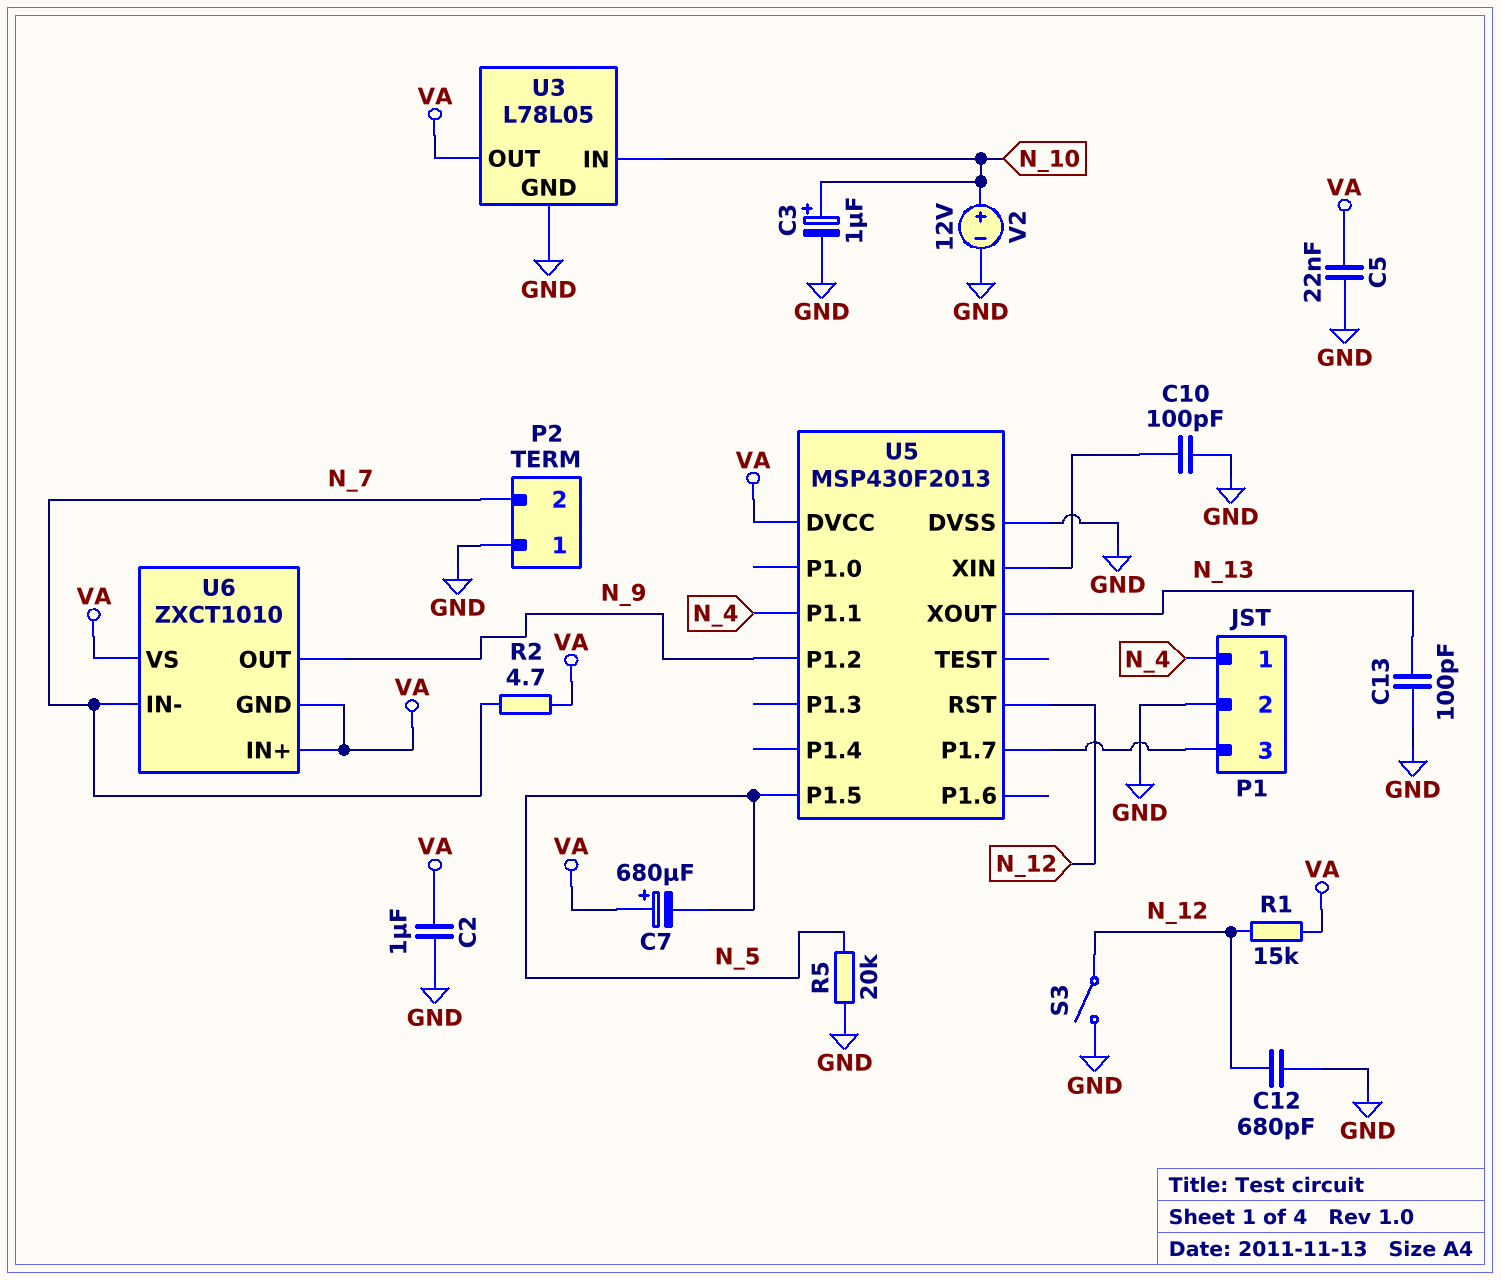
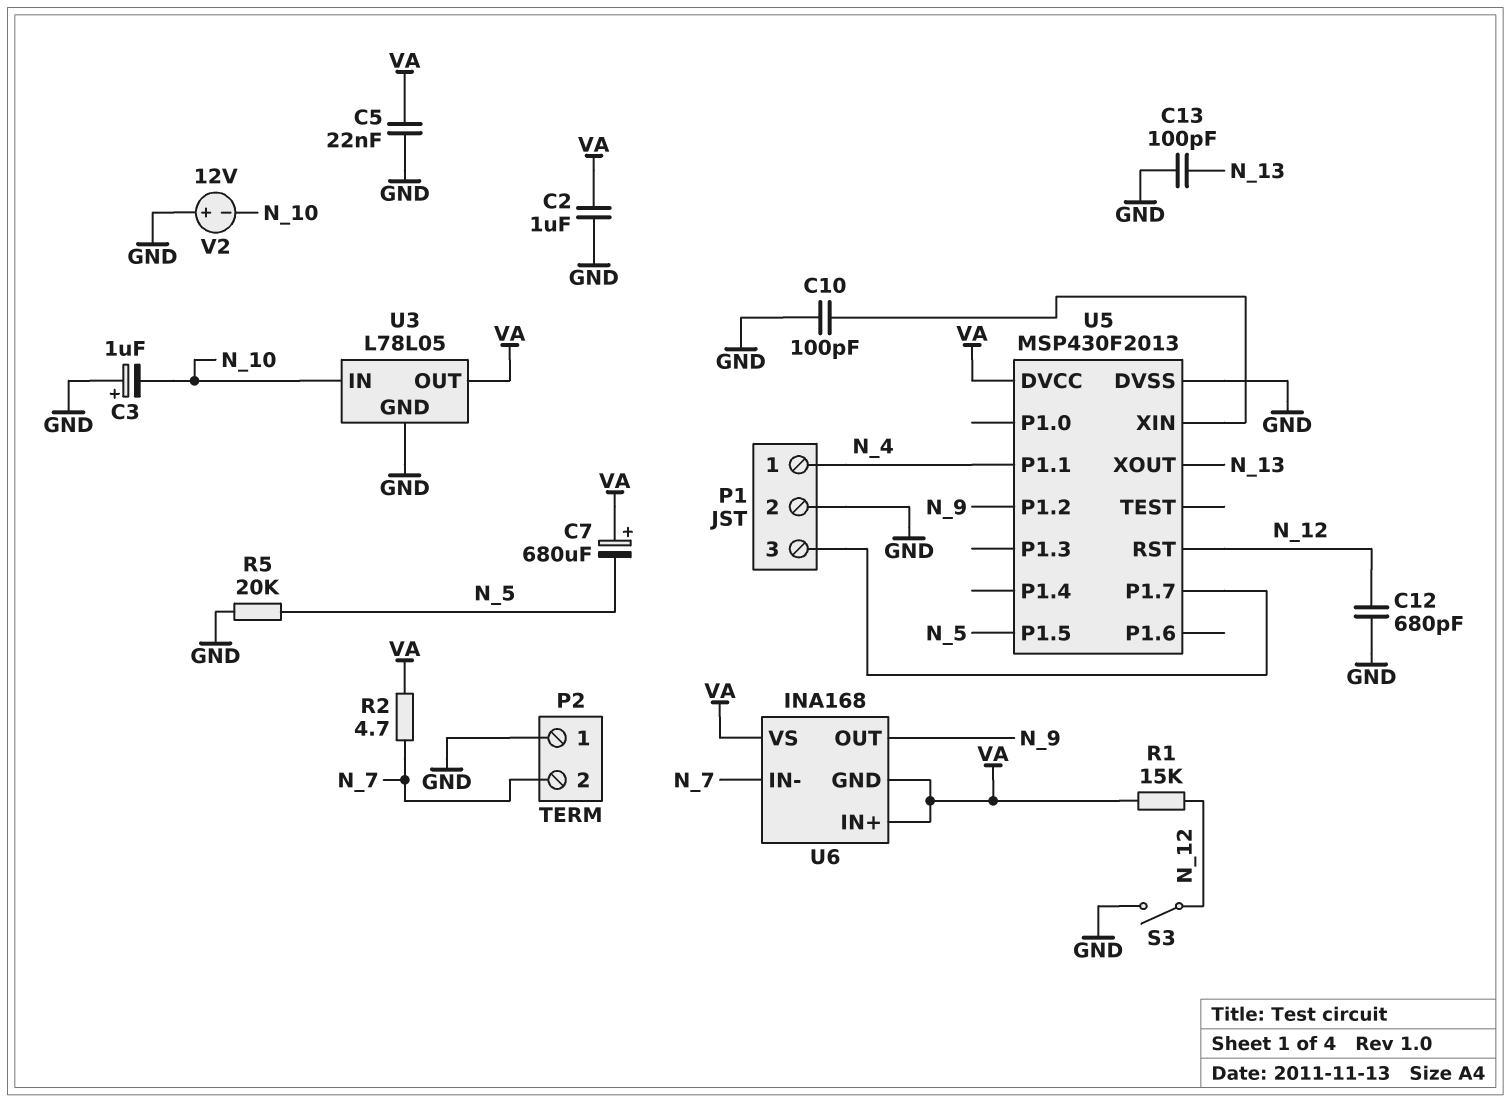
C3: 1uF (plus N_10, minus GND) -> 1uF (plus GND, minus N_10)
U6: ZXCT1010 -> INA168
V2: 12V (plus N_10, minus GND) -> 12V (plus GND, minus N_10)

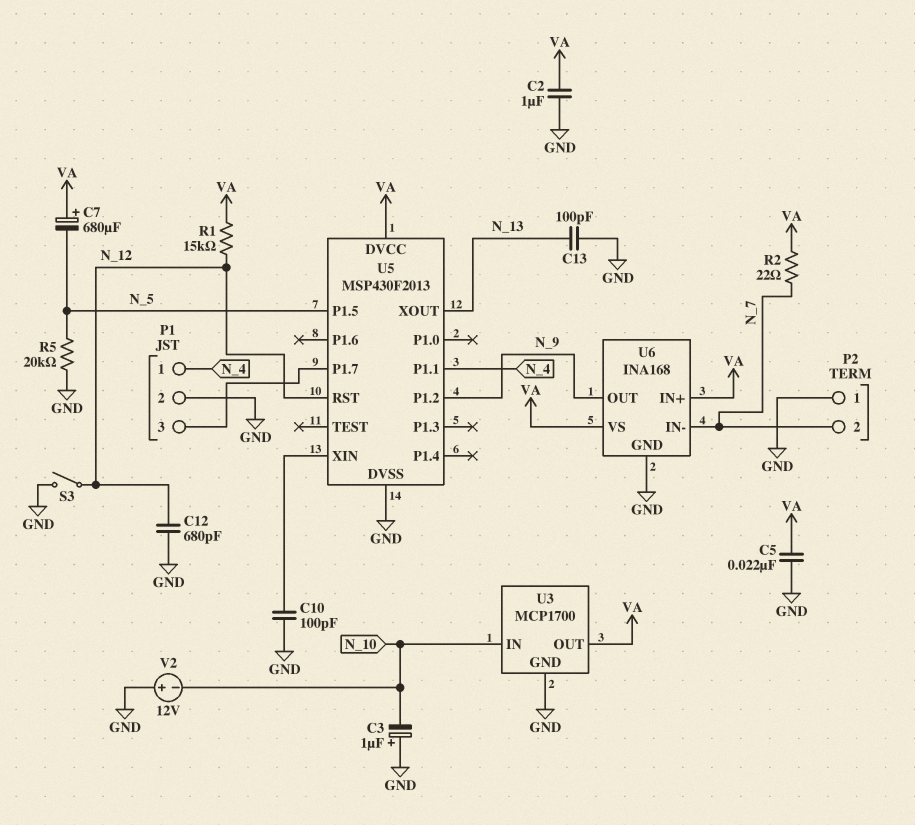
R2: 4.7 (N_7, VA) -> 22 (N_7, VA)
U3: L78L05 -> MCP1700
U6 pin GND: VA -> GND

